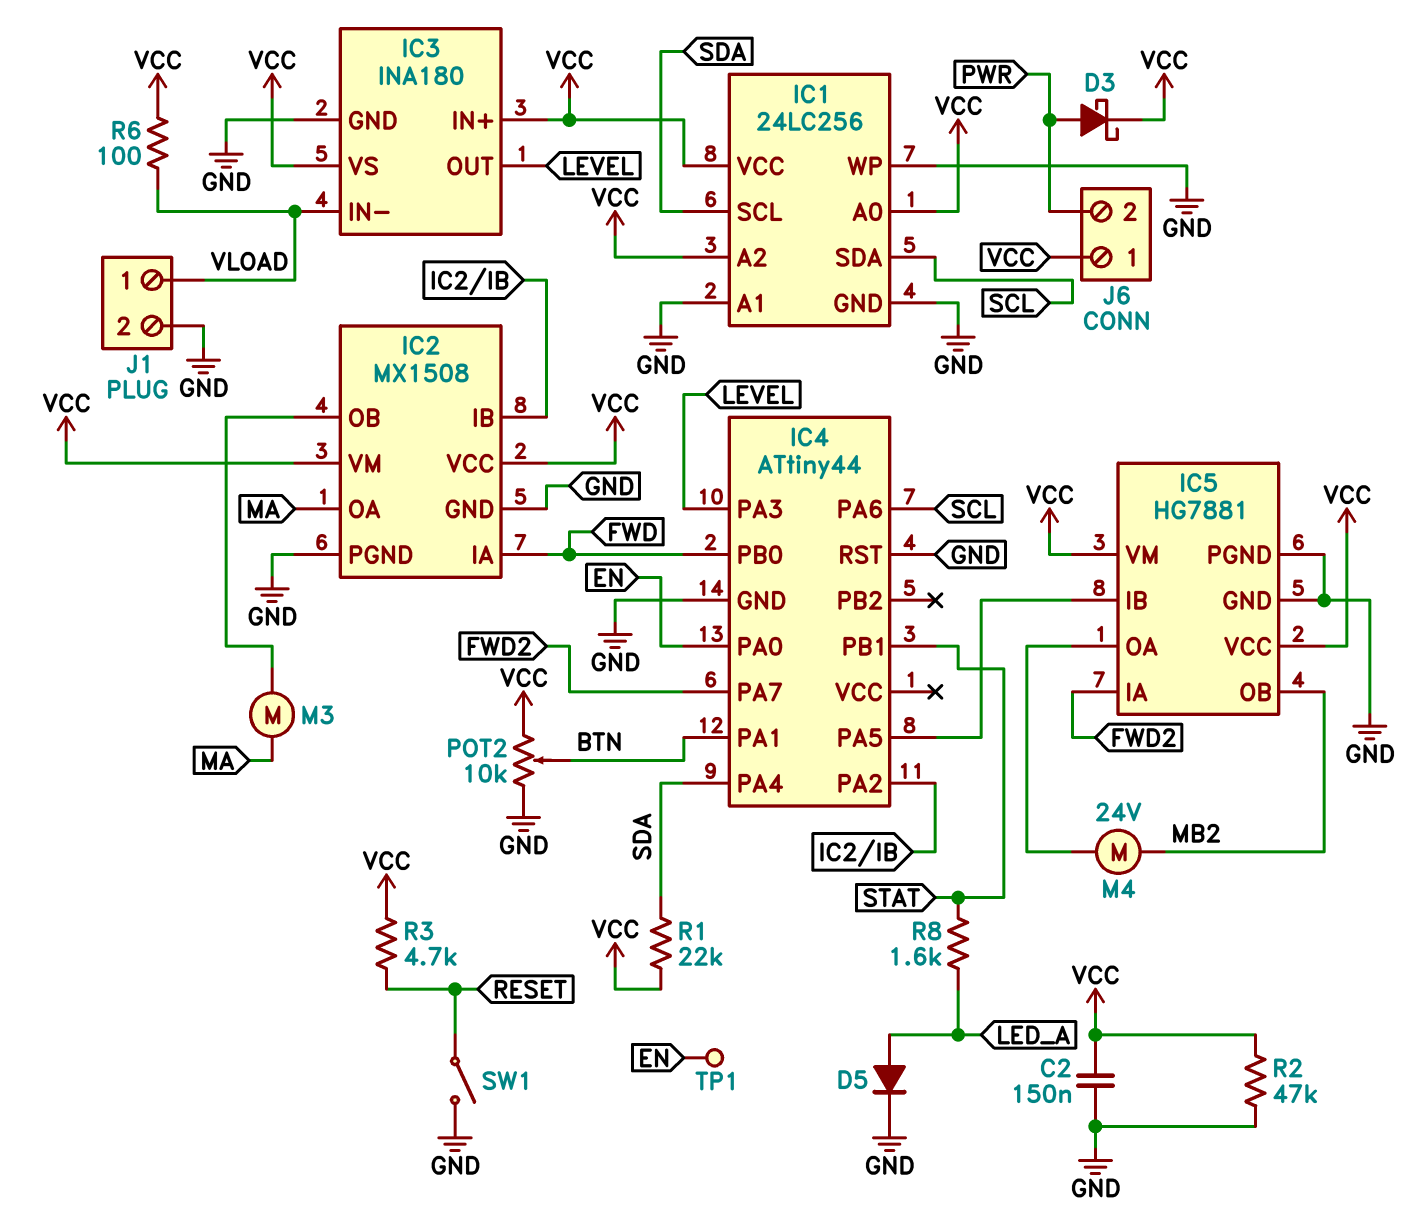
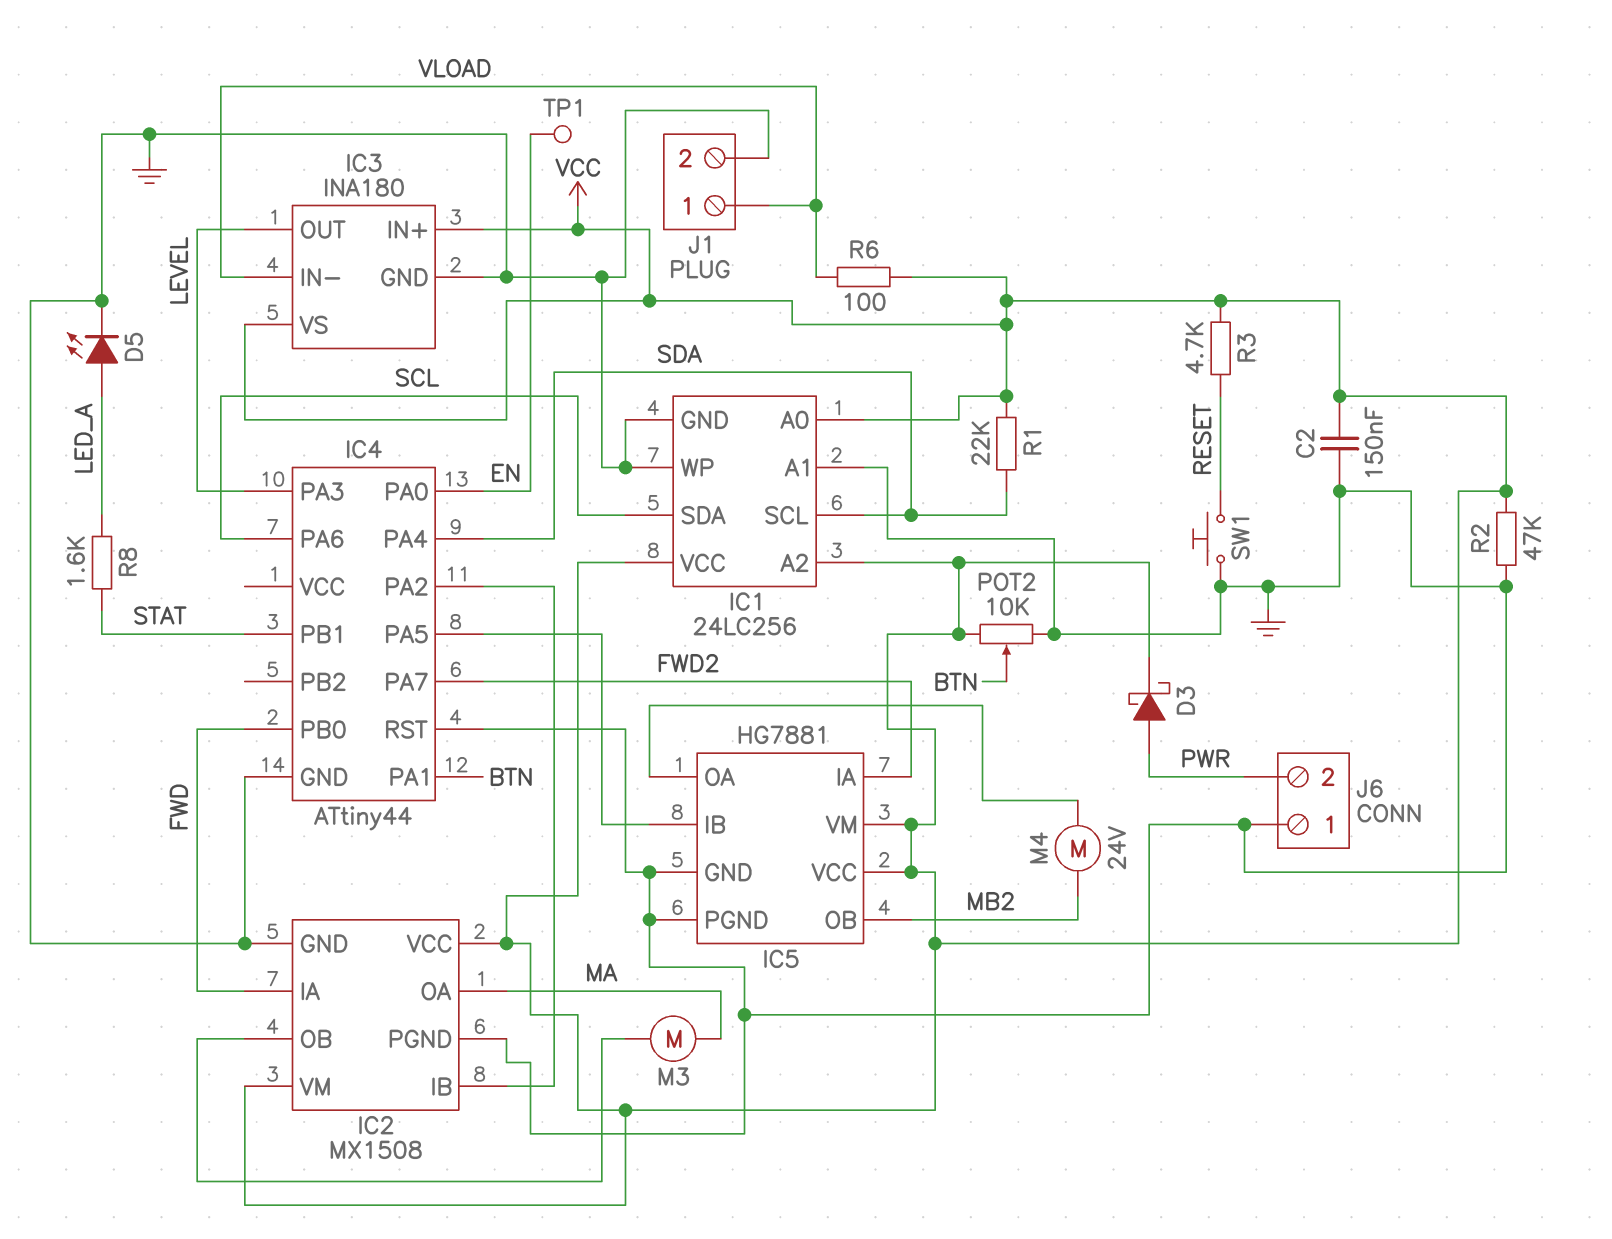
D5: diode (A LED_A, K GND) -> LED (A LED_A, K GND)
J6 pin 1: VCC -> GND
SW1: switch (GND, RESET) -> button (GND, RESET)

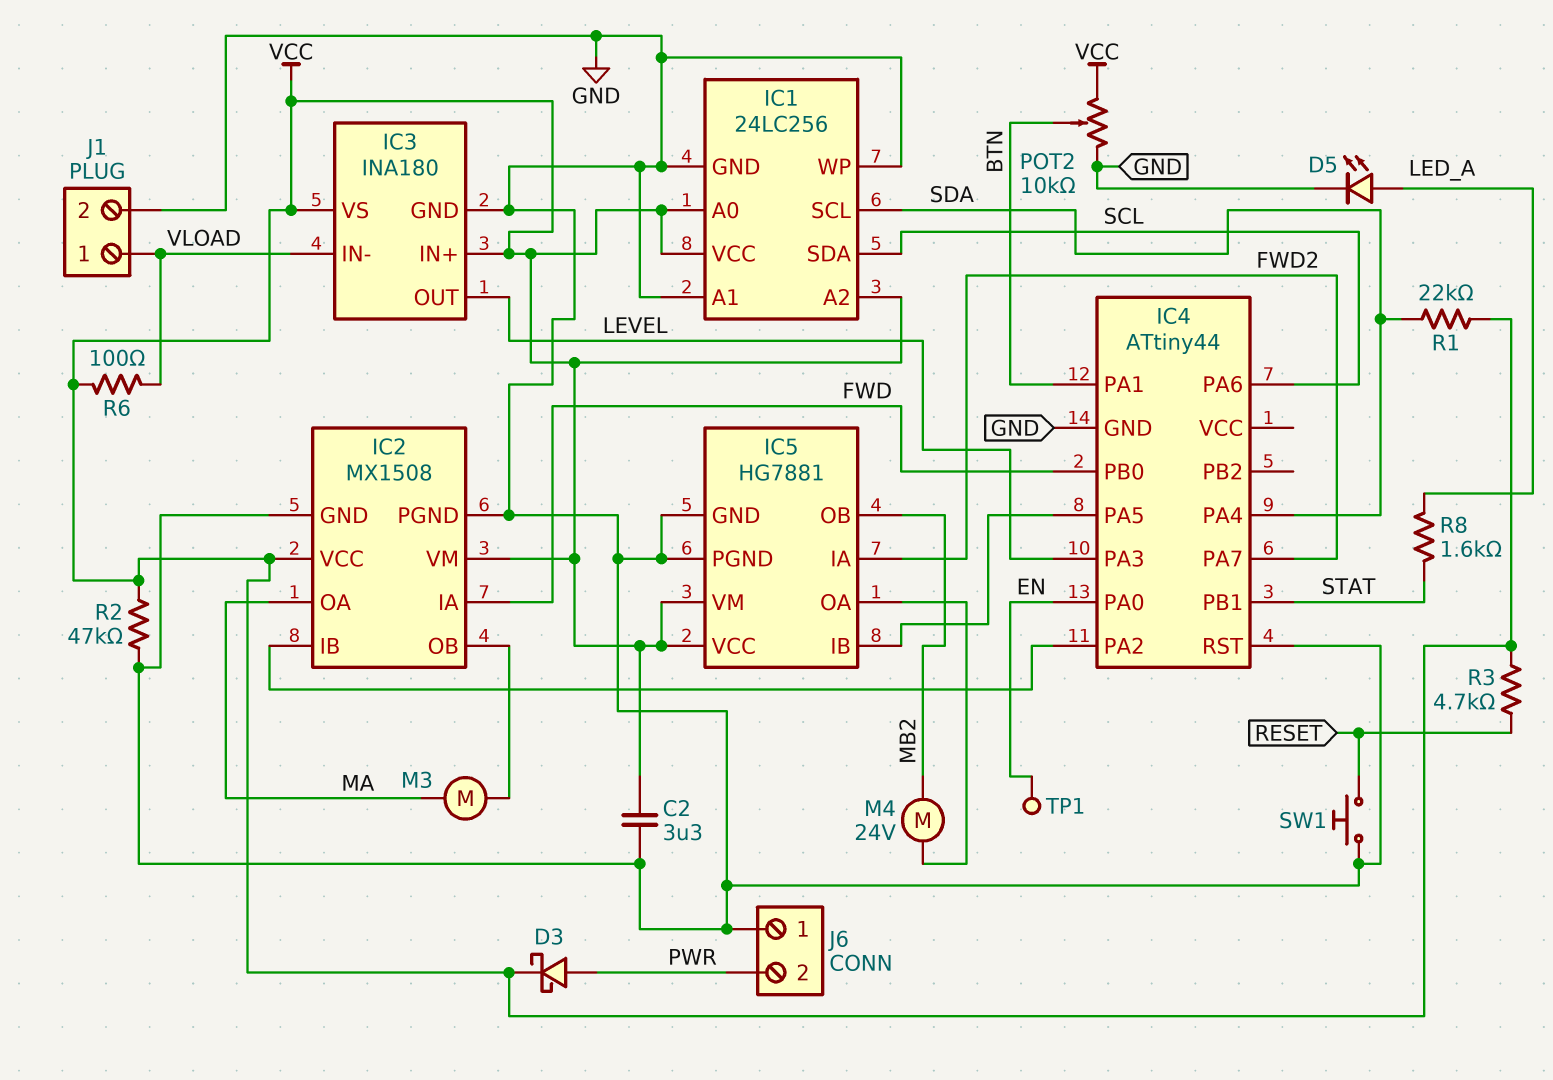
C2: 150nF (GND, VCC) -> 3.3uF (GND, VCC)

